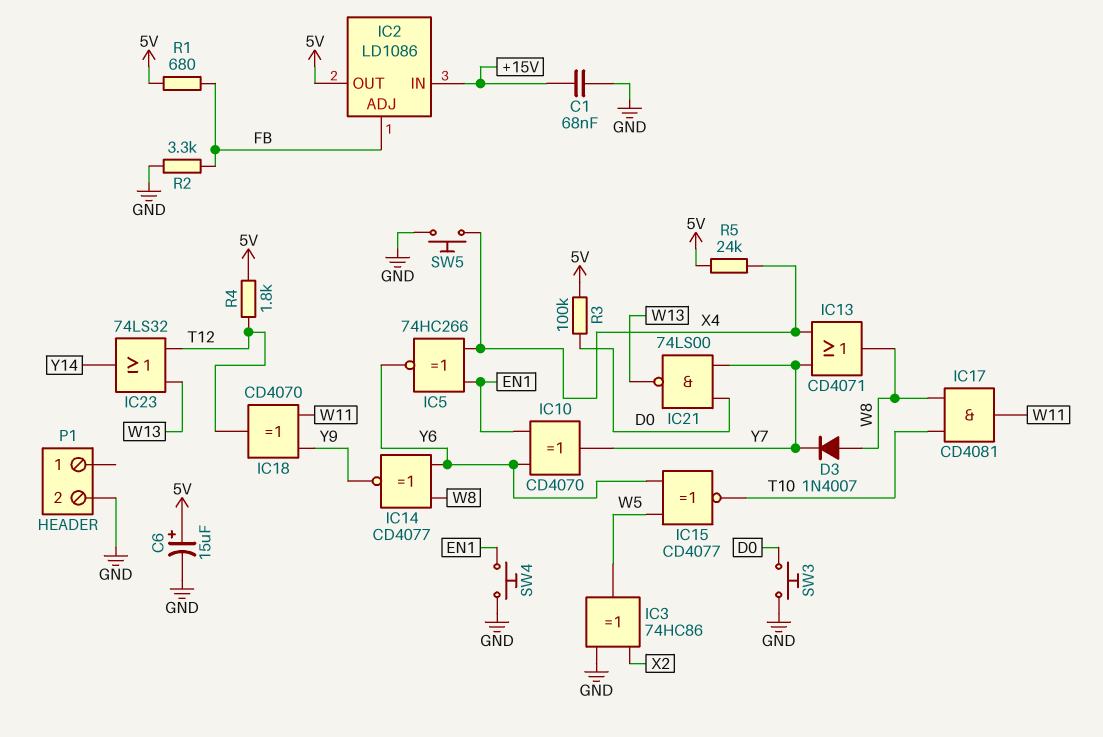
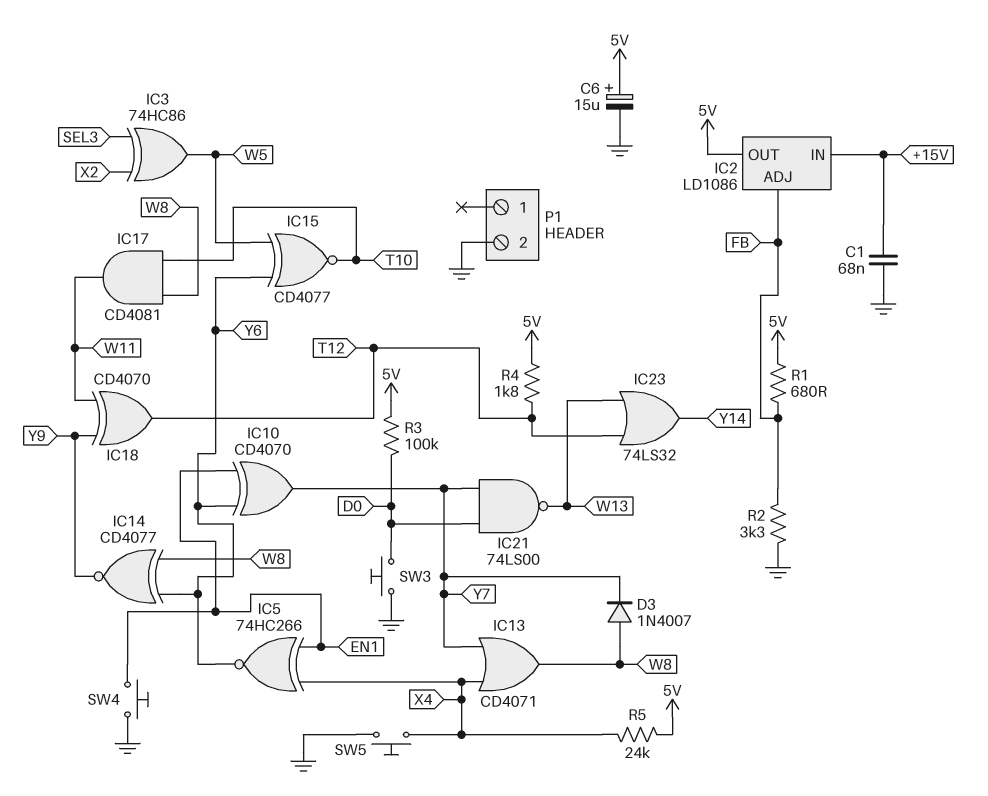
IC3: XOR 74HC86 (in GND, in X2, out W5) -> XOR 74HC86 (in SEL3, in X2, out W5)

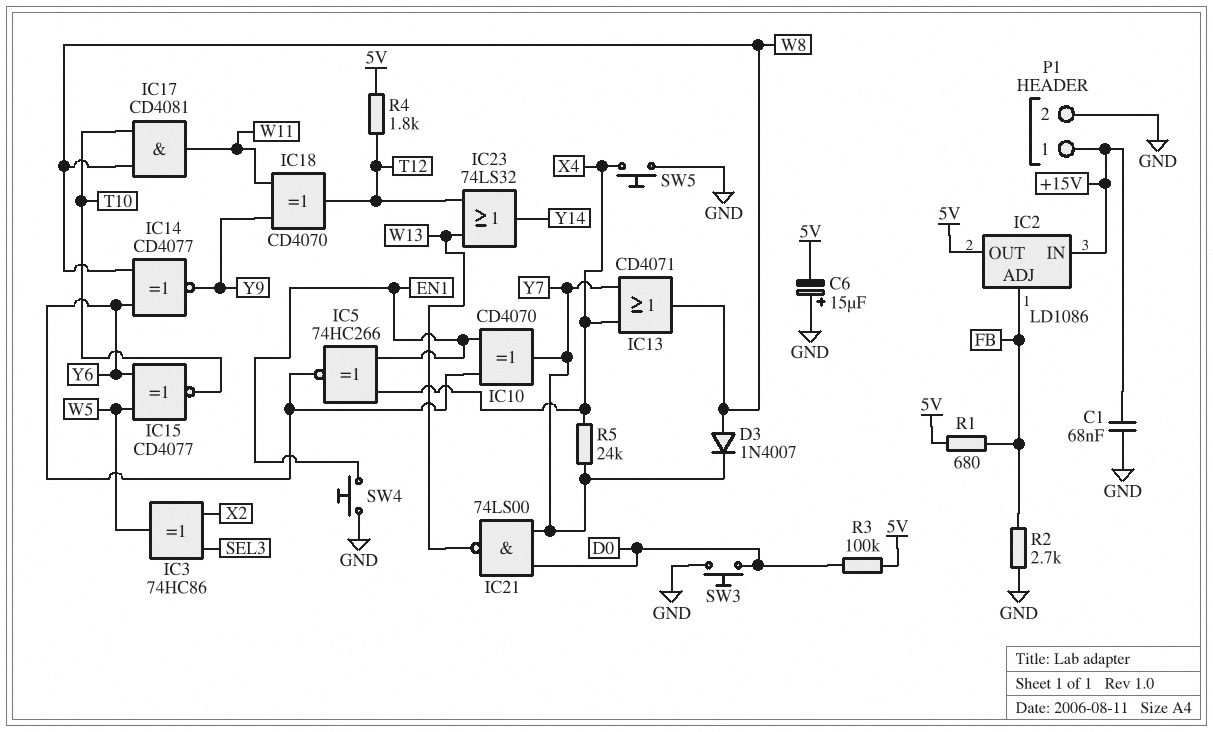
C6: 15uF (plus 5V, minus GND) -> 15uF (plus GND, minus 5V)
P1 pin 1: none -> +15V
R2: 3.3k (FB, GND) -> 2.7k (FB, GND)
R5: 24k (5V, X4) -> 24k (X4, Y7)

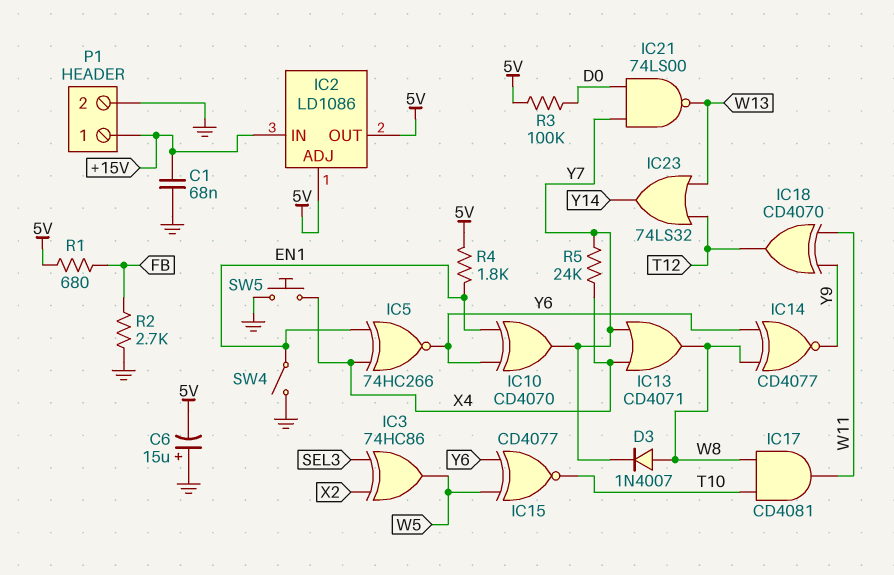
IC2 pin ADJ: FB -> 5V
R4: 1.8k (5V, T12) -> 1.8k (5V, EN1)
SW3: button (D0, GND) -> none
SW4: button (EN1, GND) -> switch (EN1, GND)

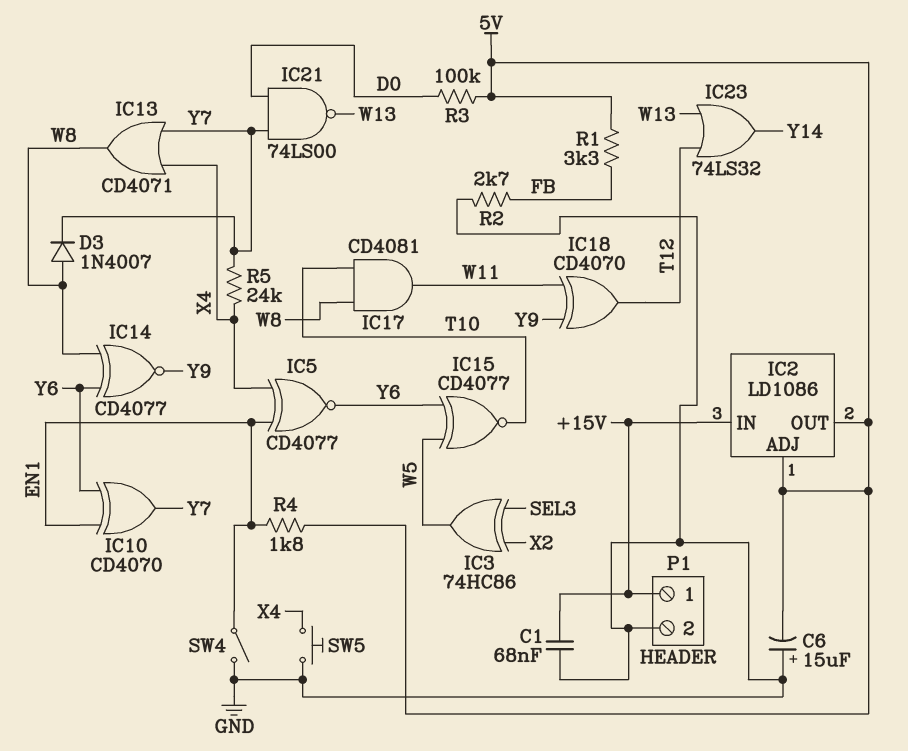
IC5: XNOR 74HC266 (in EN1, in X4, out Y6) -> XNOR CD4077 (in EN1, in X4, out Y6)
R1: 680 (5V, FB) -> 3.3k (5V, FB)

